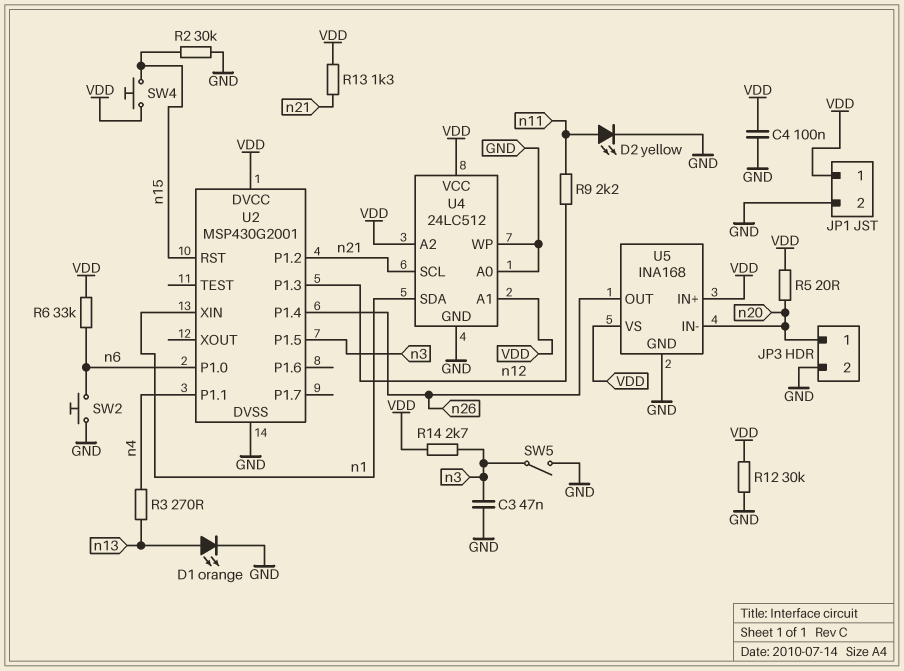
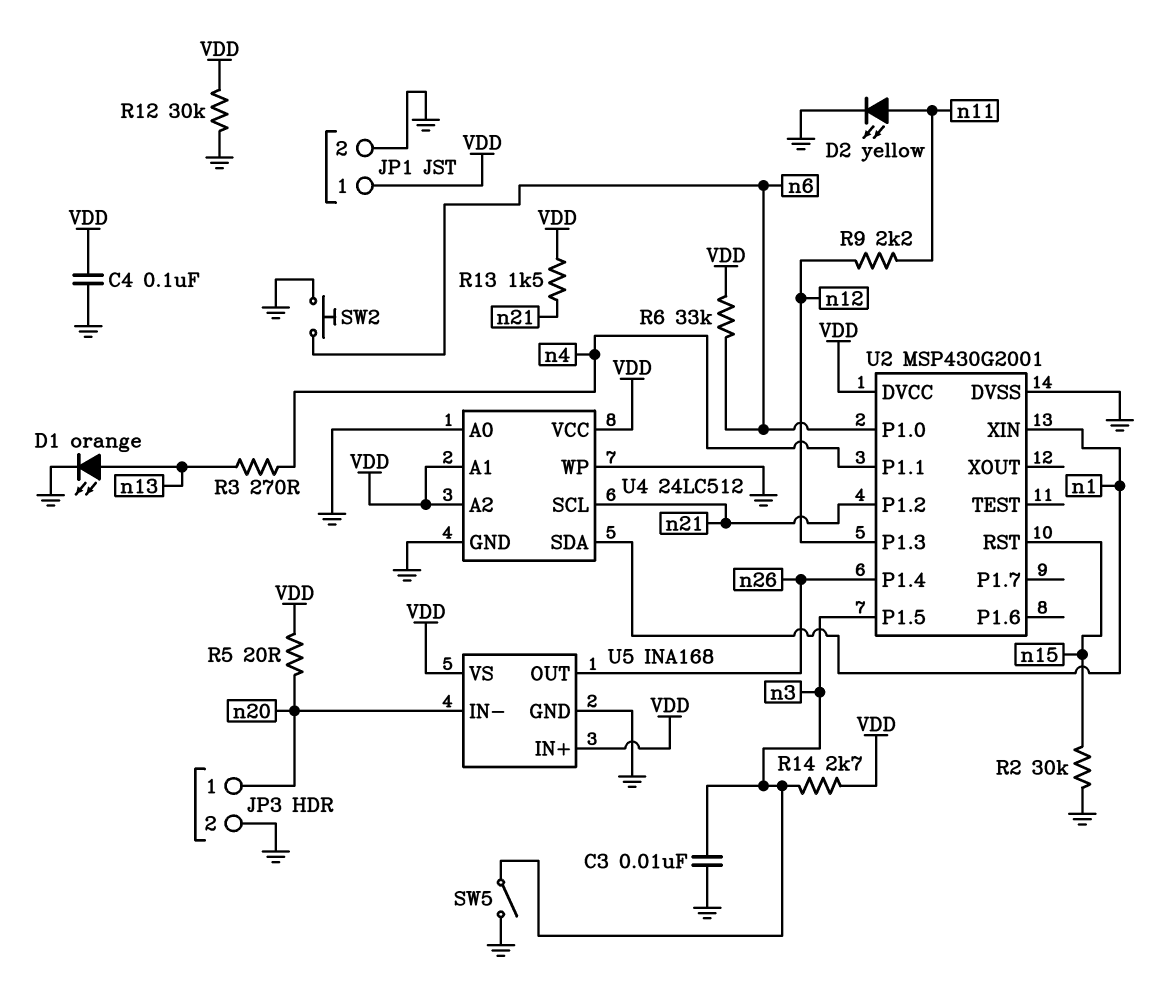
C3: 47nF (GND, n3) -> 10nF (GND, n3)
R13: 1.3k (VDD, n21) -> 1.5k (VDD, n21)
SW4: button (VDD, n15) -> none

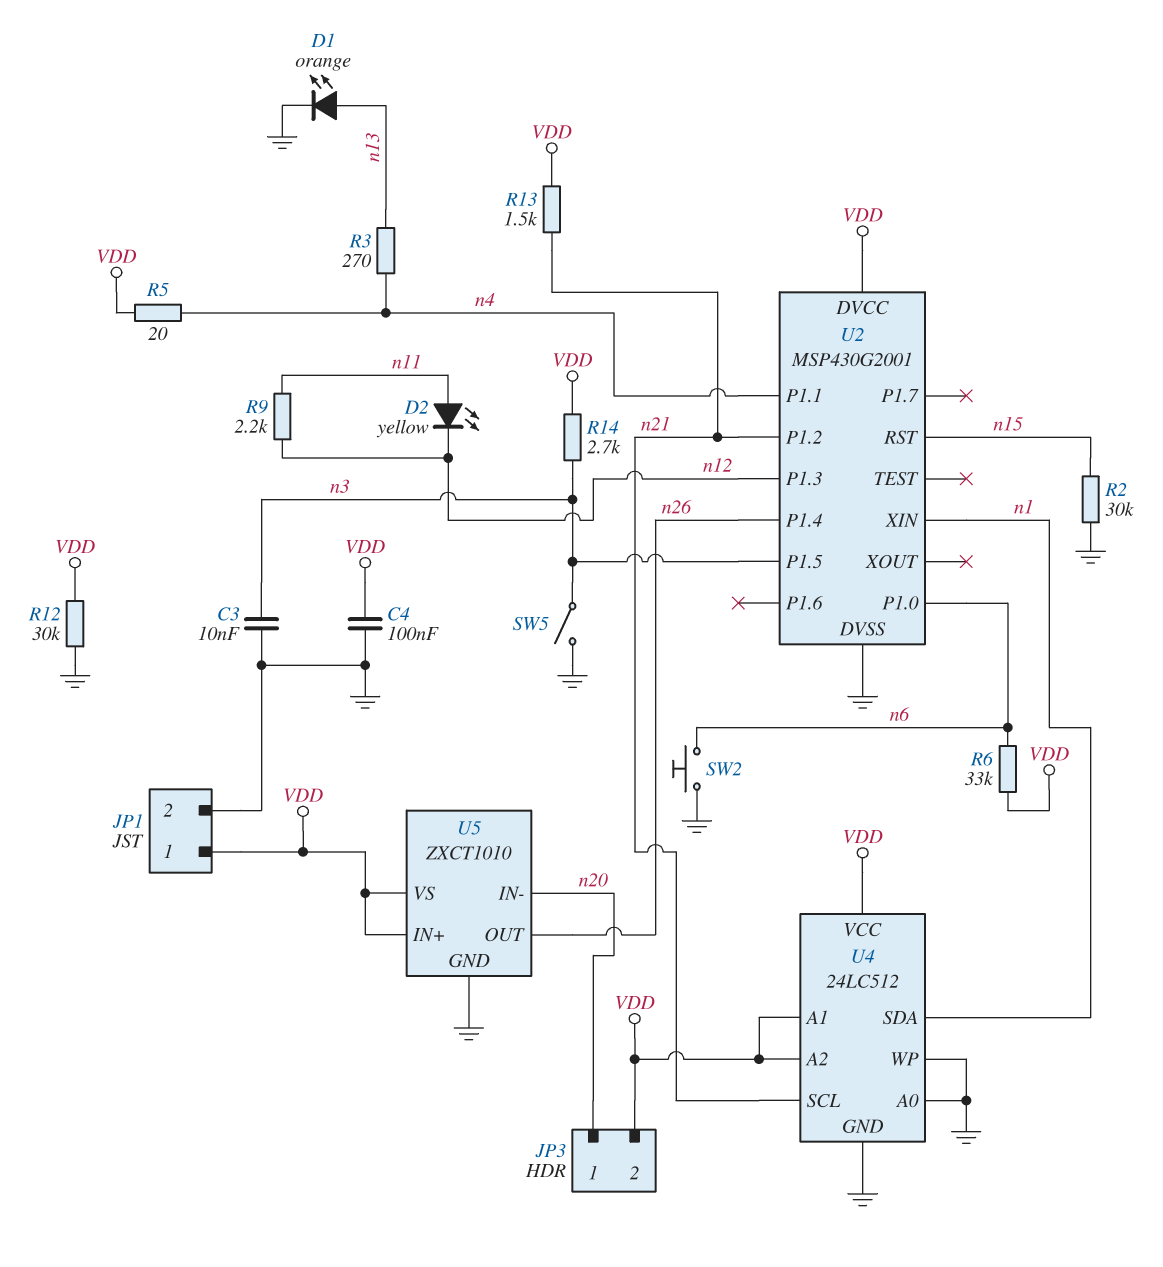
D2: LED yellow (A n11, K GND) -> LED yellow (A n11, K n12)
JP3 pin 2: GND -> VDD
R5: 20 (VDD, n20) -> 20 (VDD, n4)
U5: INA168 -> ZXCT1010

